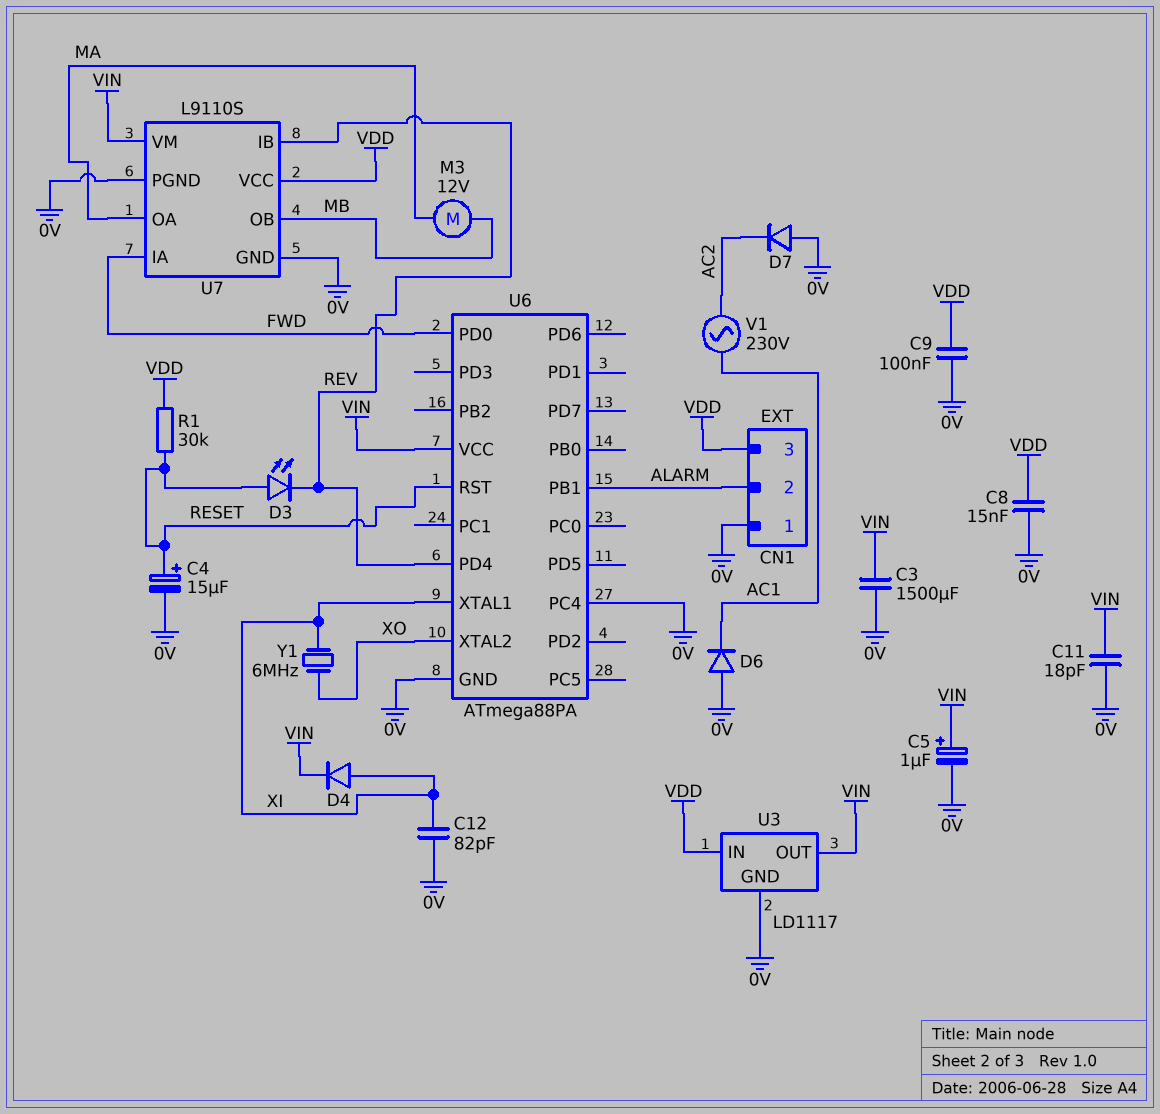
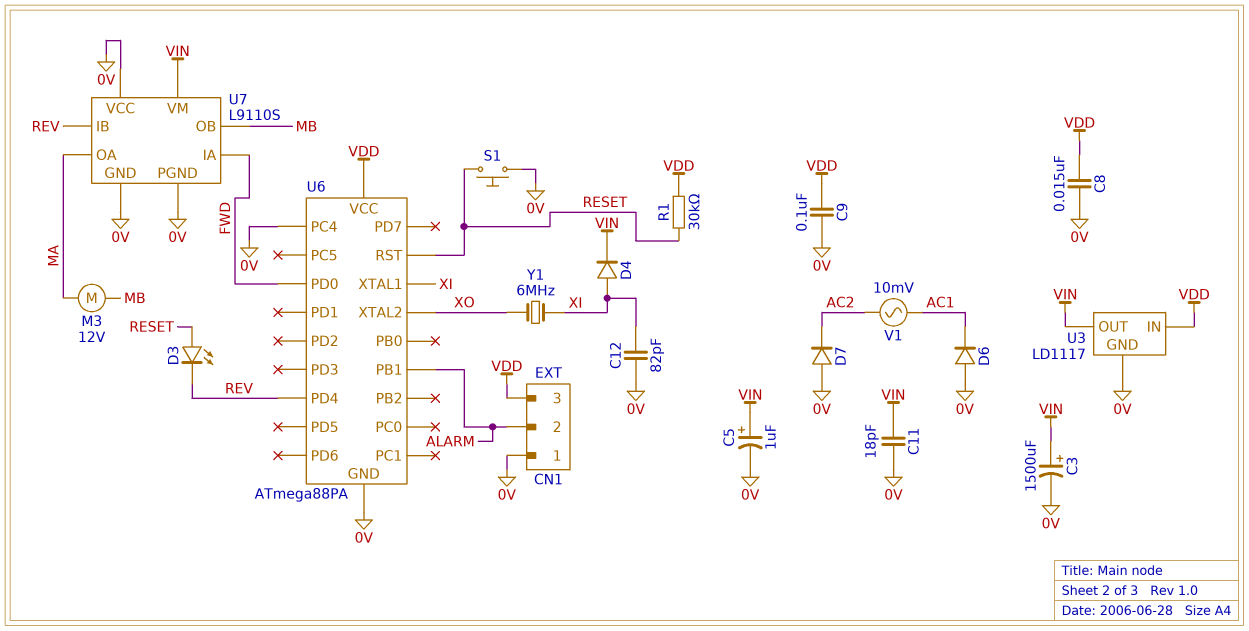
C3: 1500uF (0V, VIN) -> 1500uF (plus VIN, minus 0V)
C4: 15uF (plus RESET, minus 0V) -> none
S1: none -> button (0V, RESET)
U6 pin VCC: VIN -> VDD
U7 pin VCC: VDD -> 0V
V1: AC 230V (AC1, AC2) -> AC 10mV (AC1, AC2)

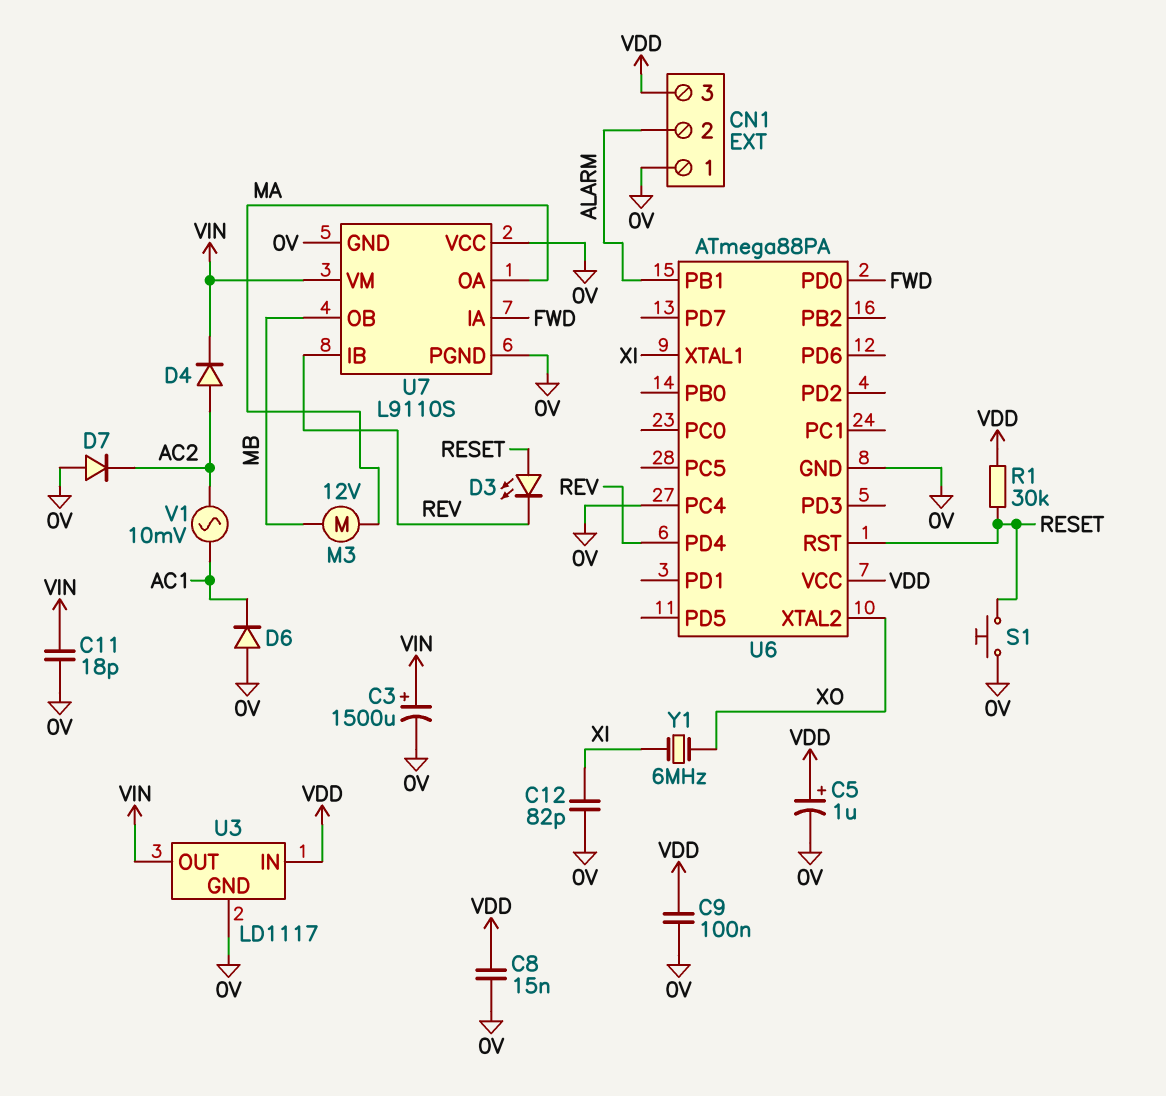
C5: 1uF (plus VIN, minus 0V) -> 1uF (plus VDD, minus 0V)
D4: diode (A XI, K VIN) -> diode (A AC2, K VIN)

